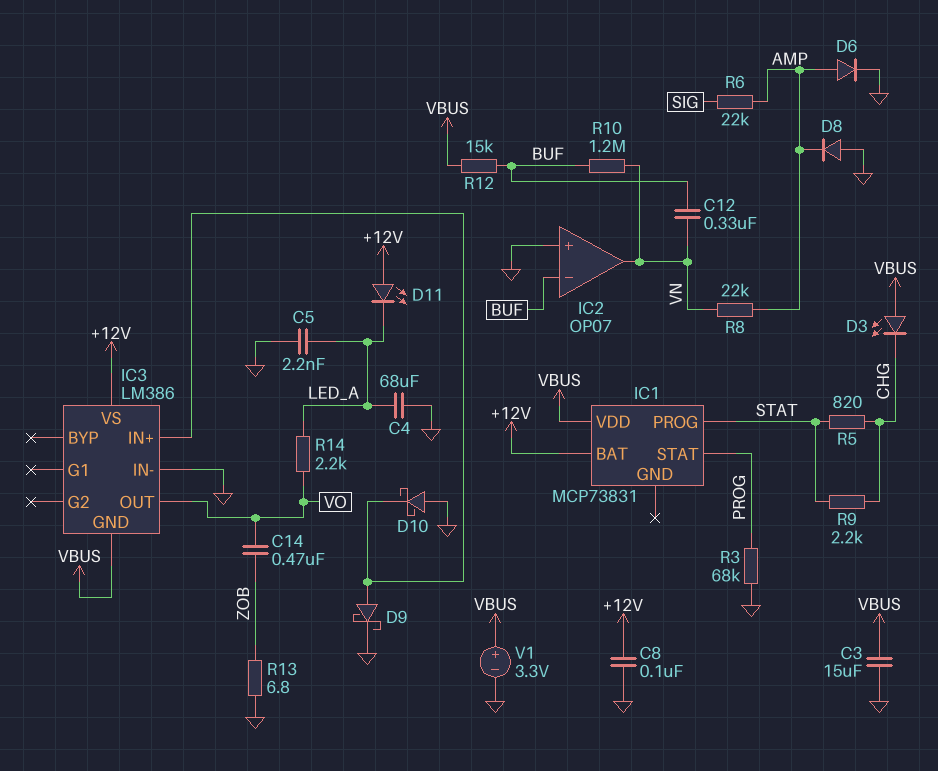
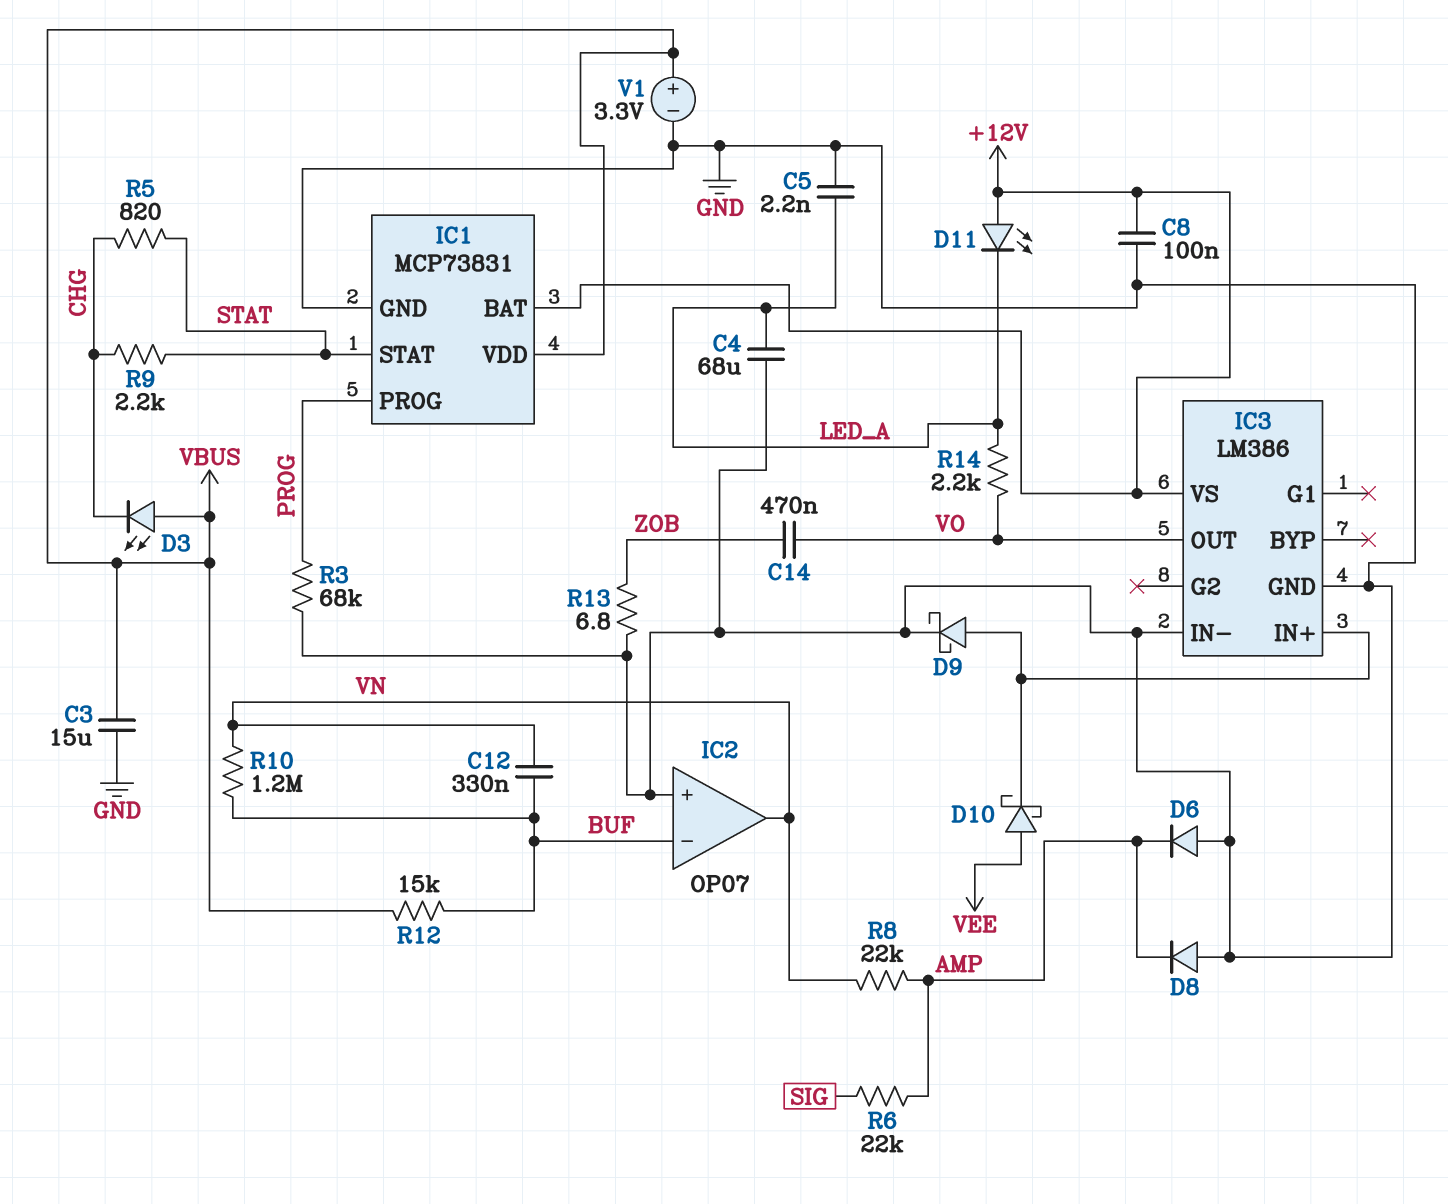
D6: diode (A AMP, K GND) -> diode (A GND, K AMP)
D10: schottky (A GND, K IC3/IN+) -> schottky (A VEE, K IC3/IN+)
IC1 pin GND: none -> GND
IC1 pin PROG: STAT -> PROG
IC1 pin STAT: PROG -> STAT
IC3 pin GND: VBUS -> GND

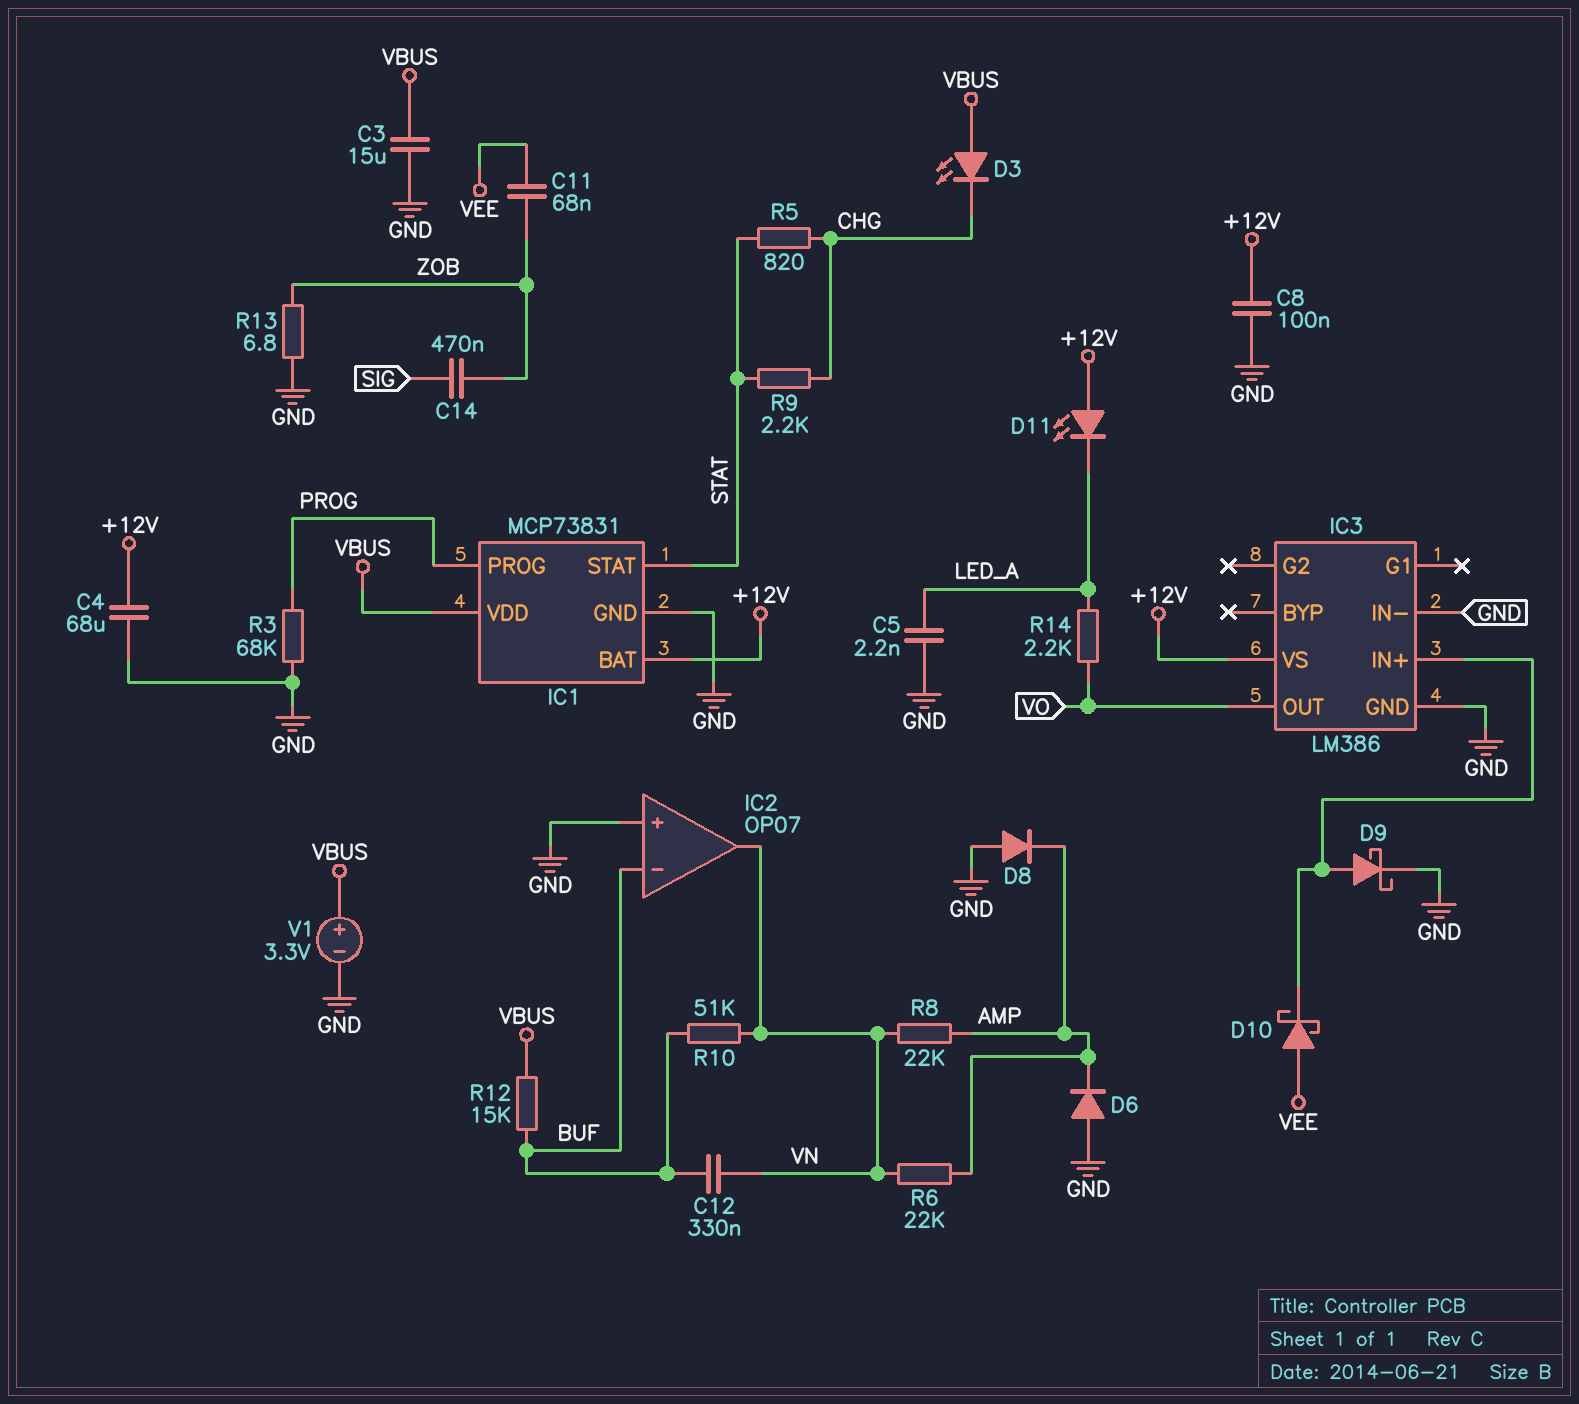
C4: 68uF (GND, LED_A) -> 68uF (+12V, GND)
C11: none -> 68nF (VEE, ZOB)
C14: 470nF (VO, ZOB) -> 470nF (SIG, ZOB)
R6: 22k (AMP, SIG) -> 22k (AMP, VN)
R10: 1.2M (BUF, VN) -> 51k (BUF, VN)

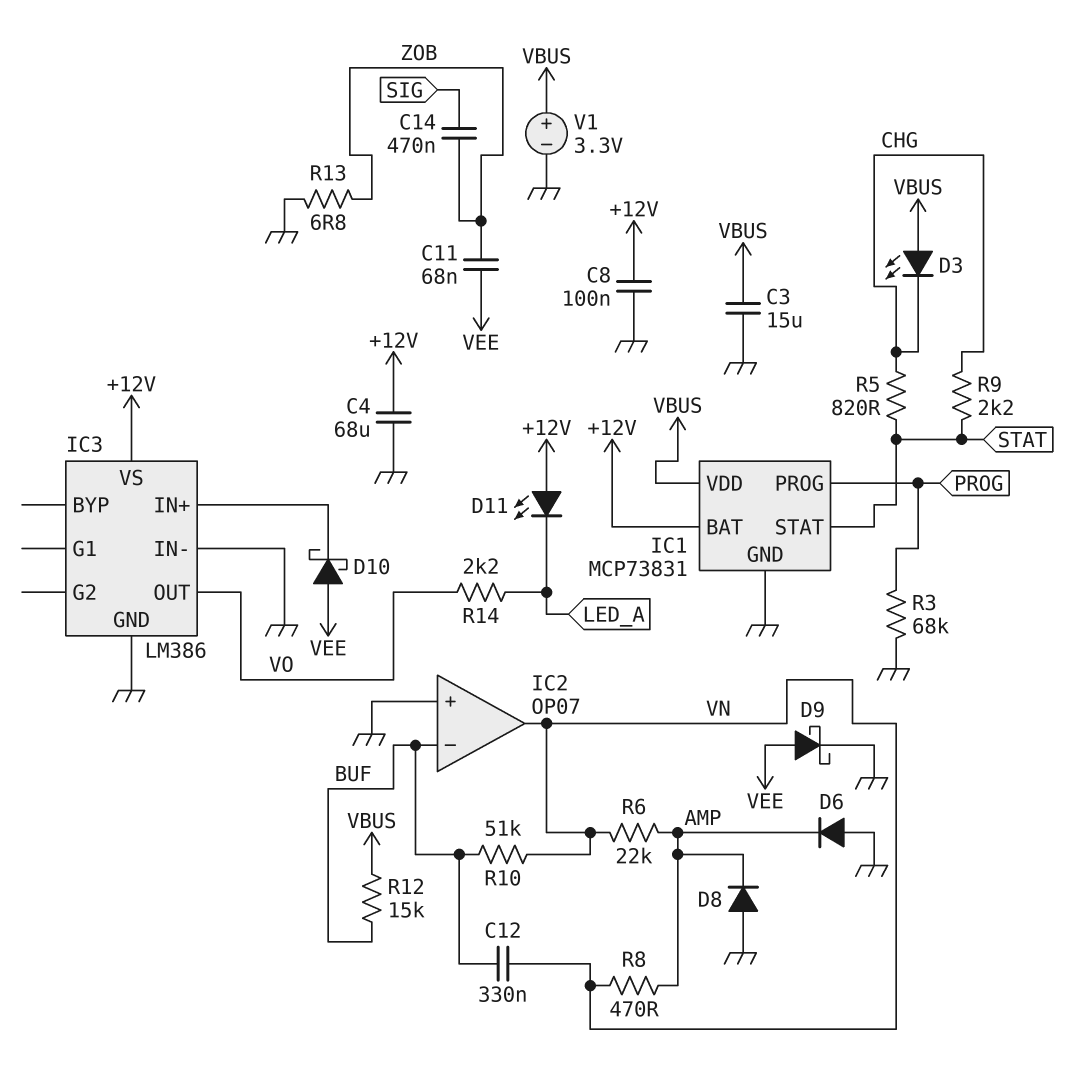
C5: 2.2nF (GND, LED_A) -> none
D9: schottky (A IC3/IN+, K GND) -> schottky (A VEE, K GND)
R8: 22k (AMP, VN) -> 470 (AMP, VN)

